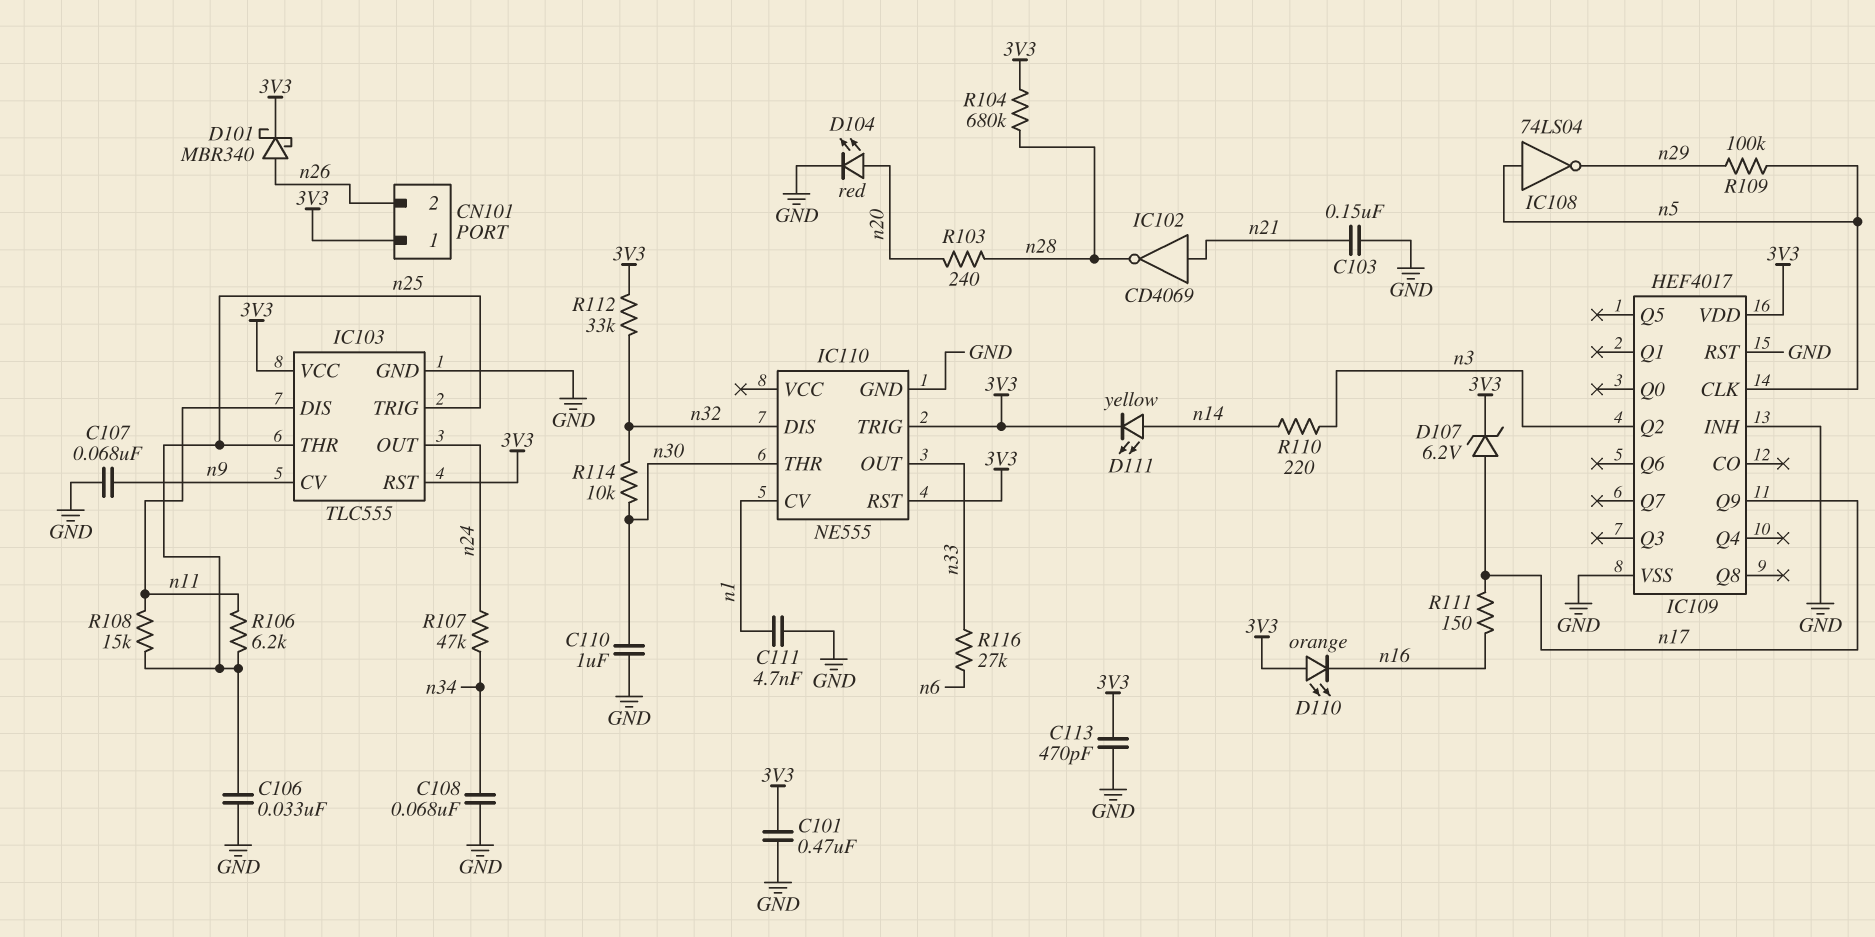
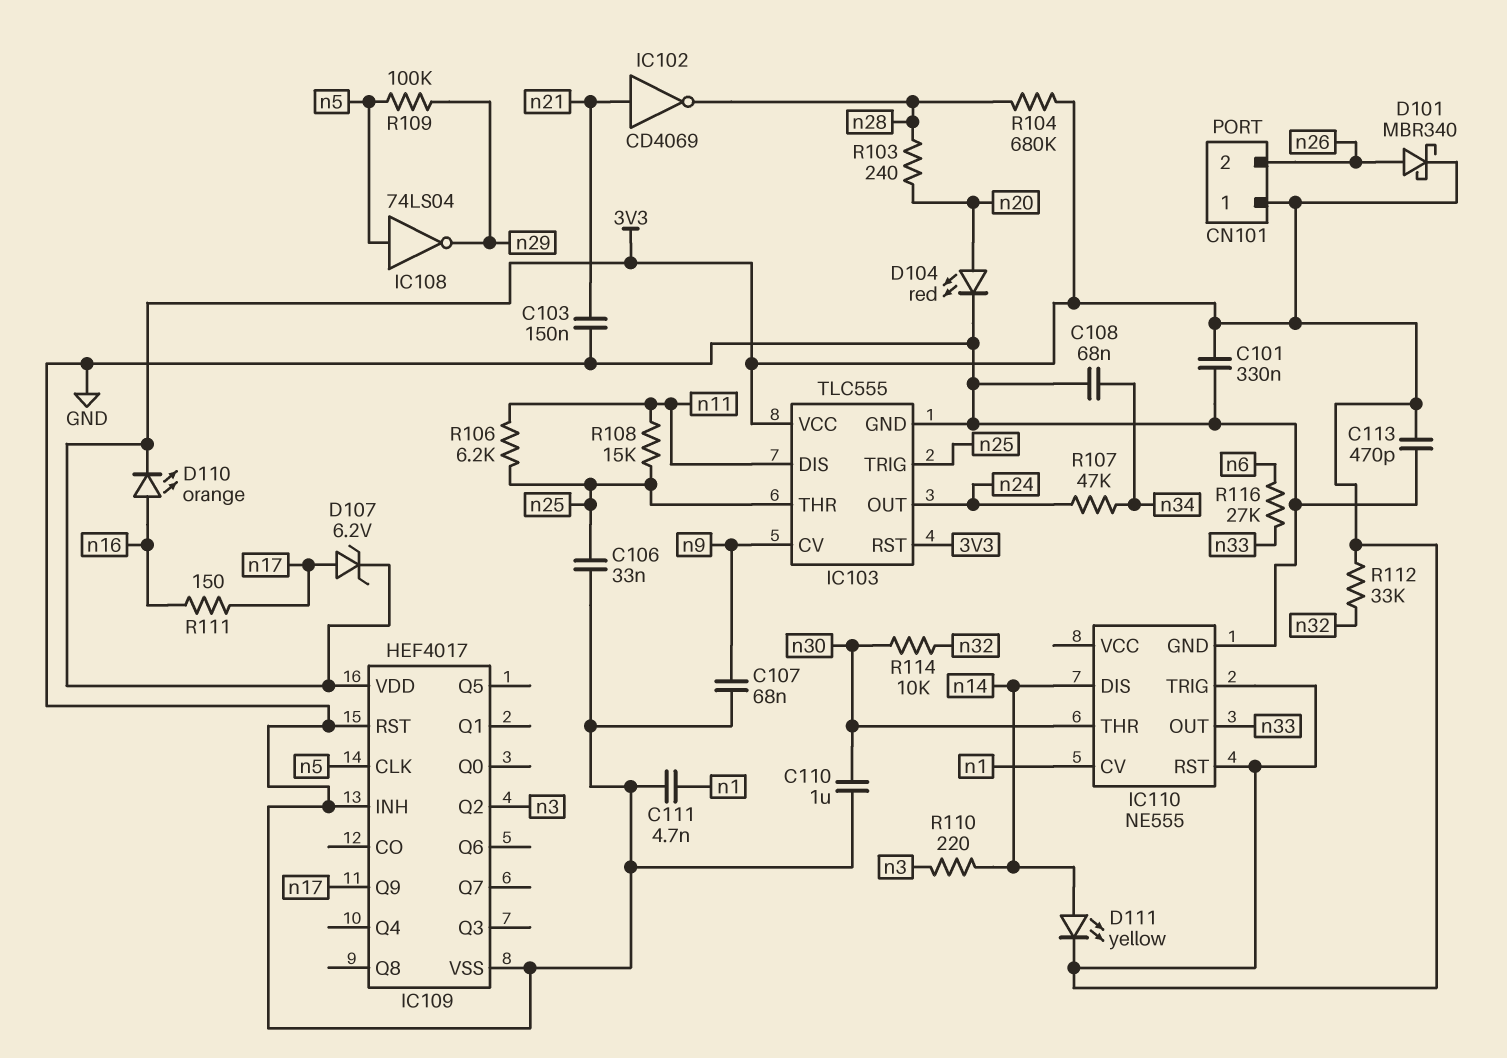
C101: 470nF (3V3, GND) -> 330nF (3V3, GND)
D110: LED orange (A 3V3, K n16) -> LED orange (A n16, K 3V3)
IC110 pin DIS: n32 -> n14

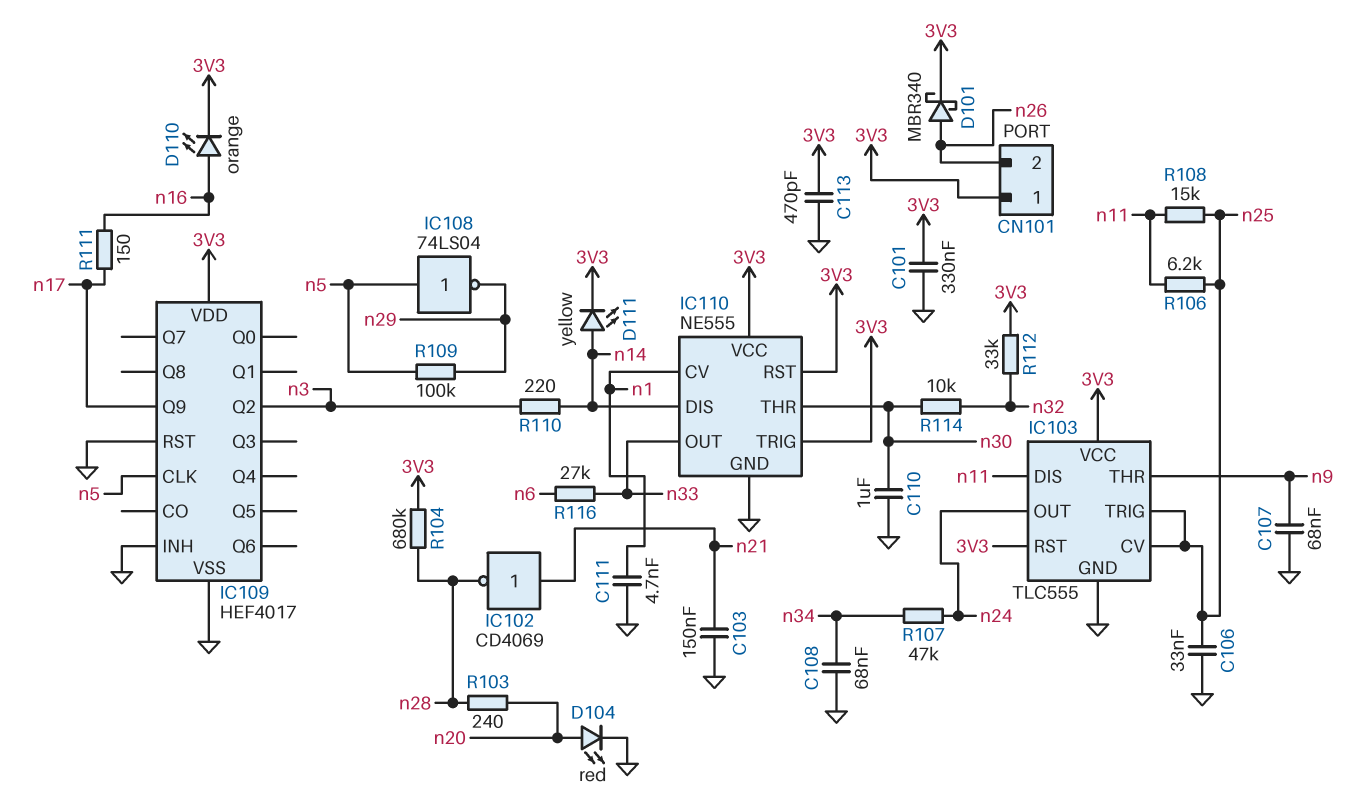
D107: zener 6.2V (A n17, K 3V3) -> none
IC103 pin CV: n9 -> n25
IC103 pin THR: n25 -> n9
IC110 pin VCC: none -> 3V3

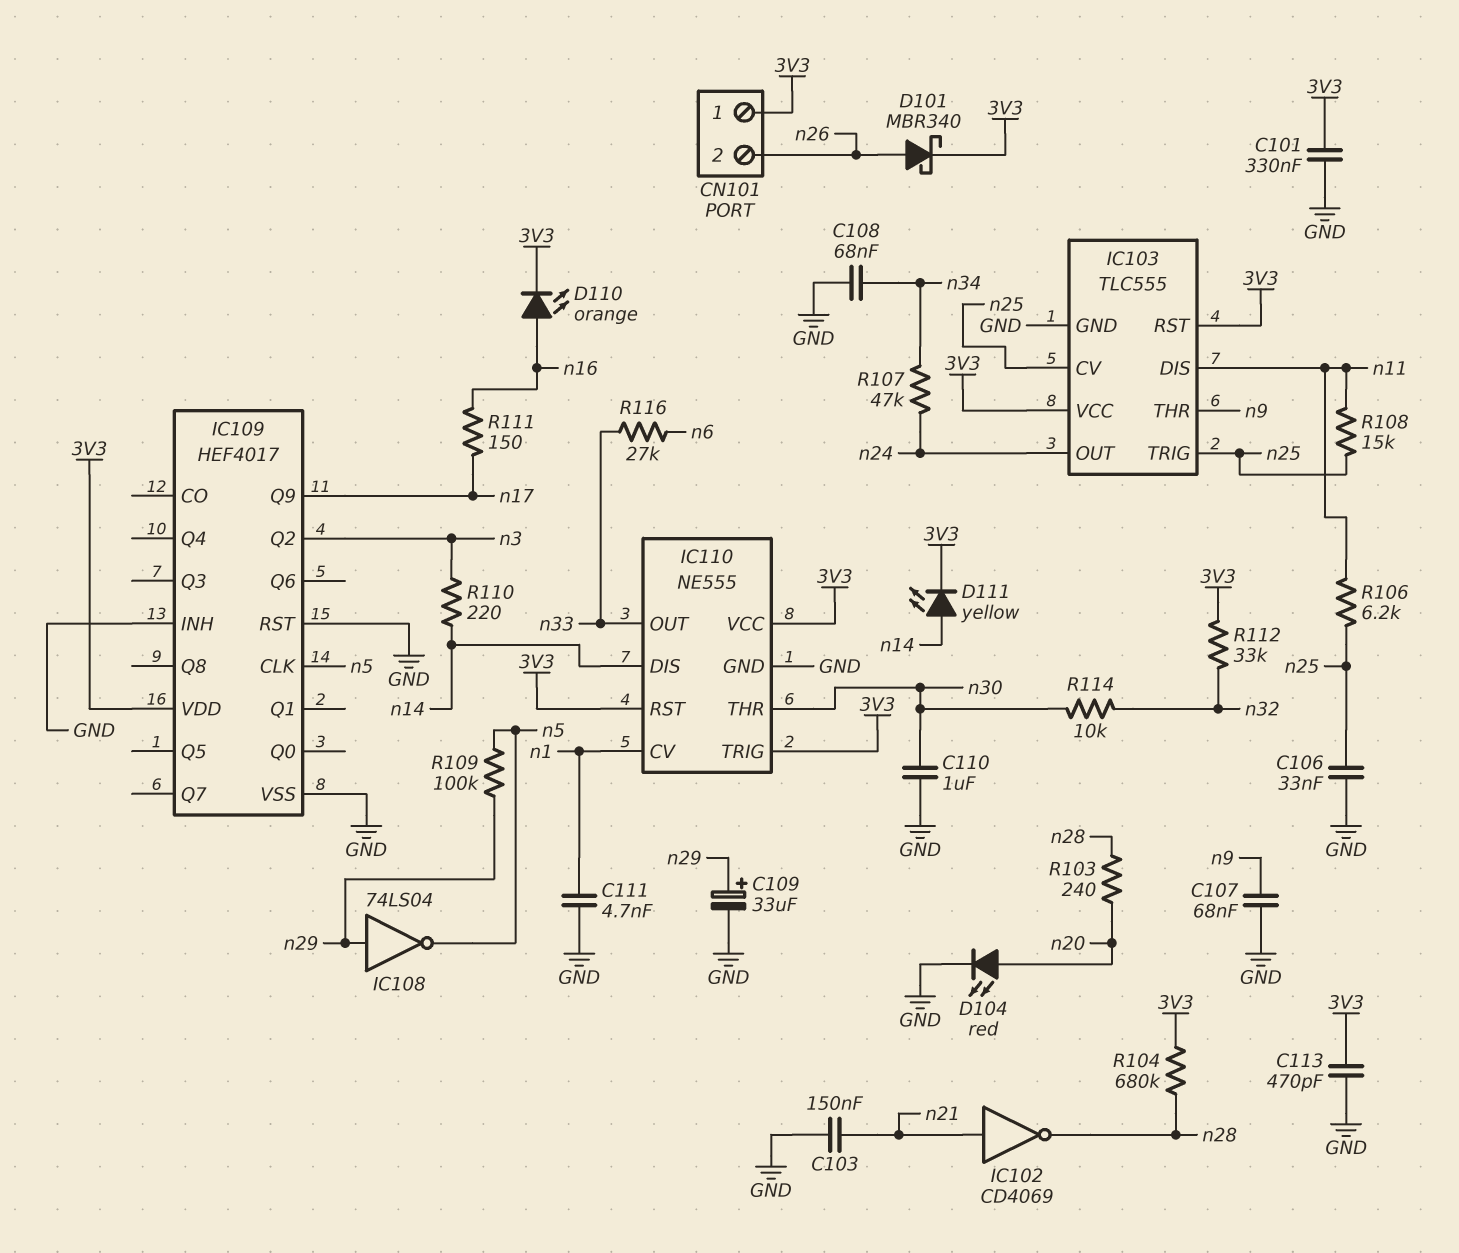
C109: none -> 33uF (plus n29, minus GND)
IC108: NOT 74LS04 (in n5, out n29) -> NOT 74LS04 (in n29, out n5)

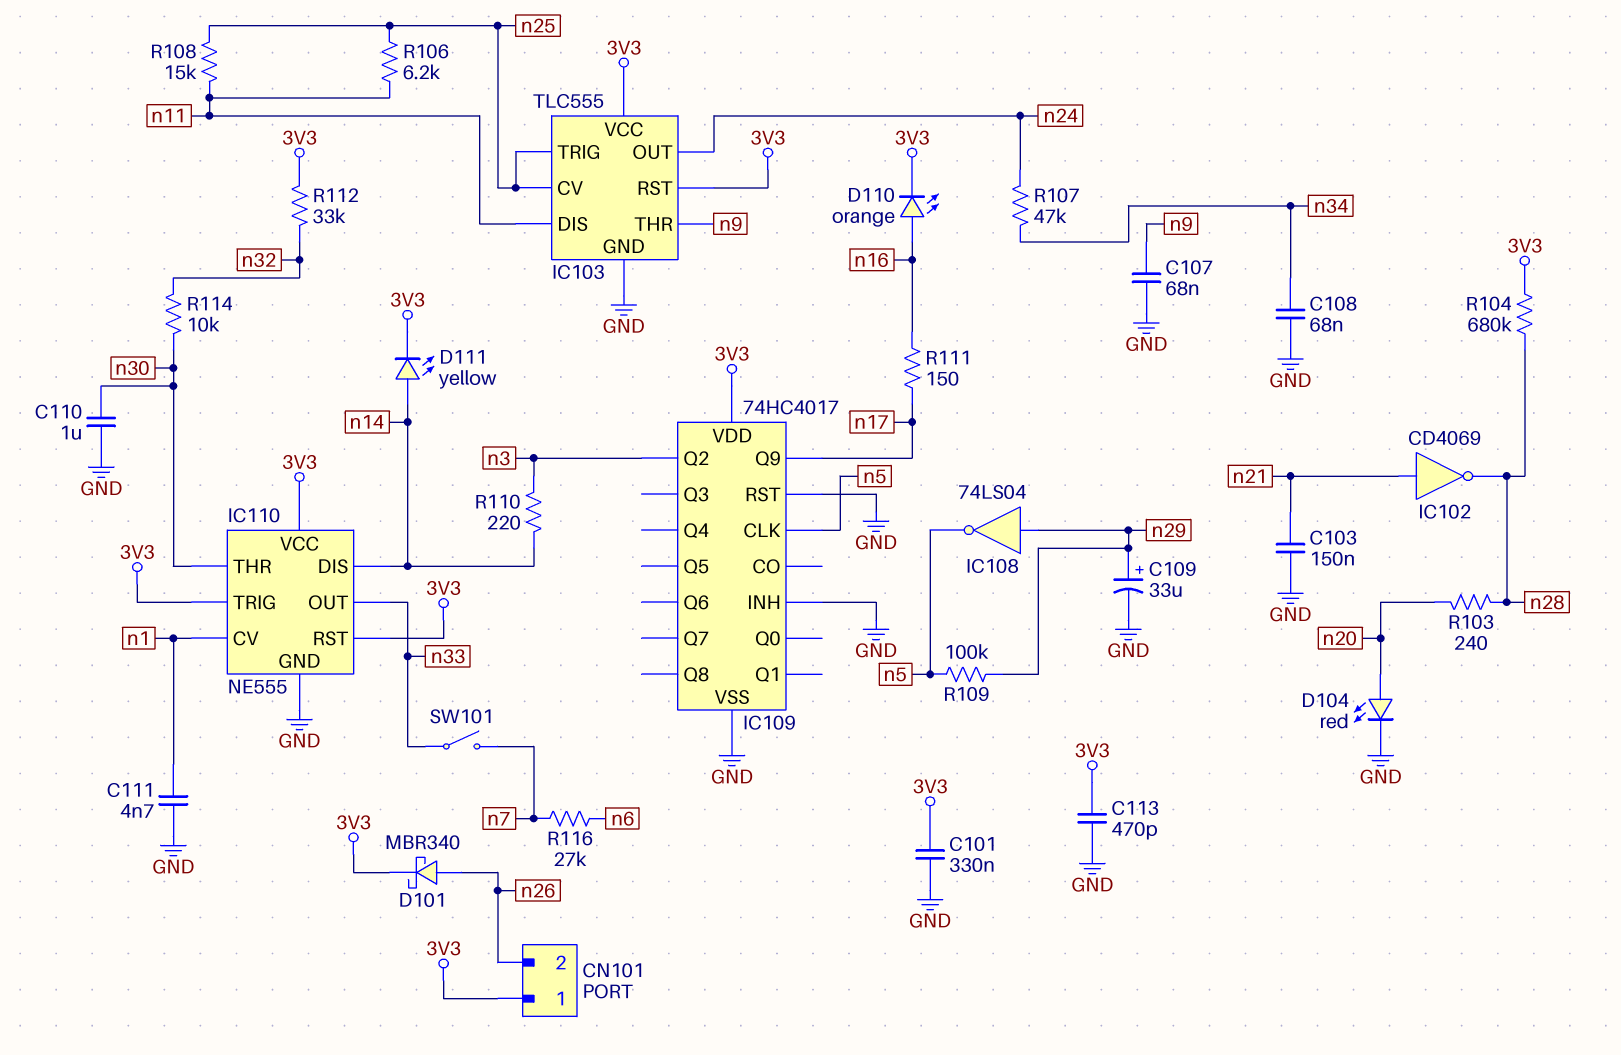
C106: 33nF (GND, n25) -> none
IC109: HEF4017 -> 74HC4017
R116: 27k (n6, n33) -> 27k (n6, n7)
SW101: none -> switch (n7, n33)

